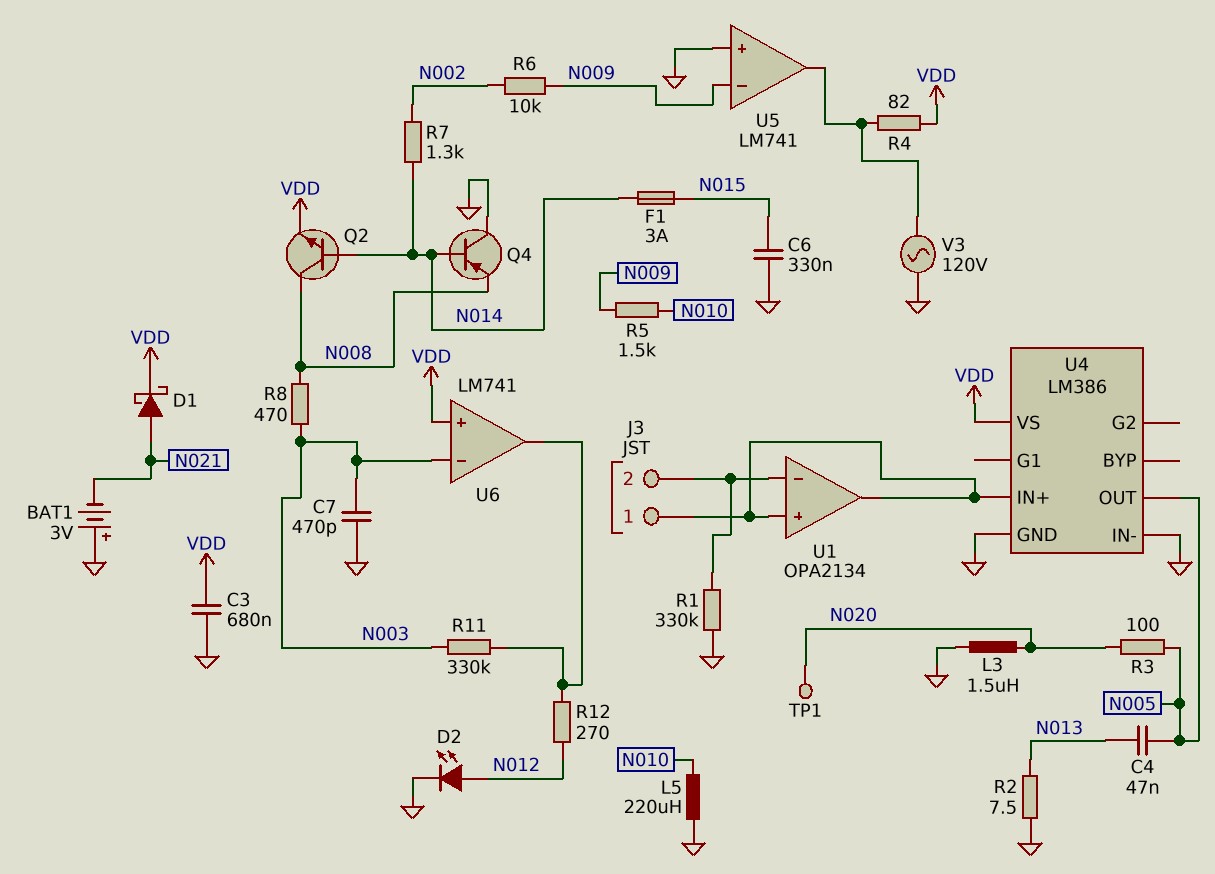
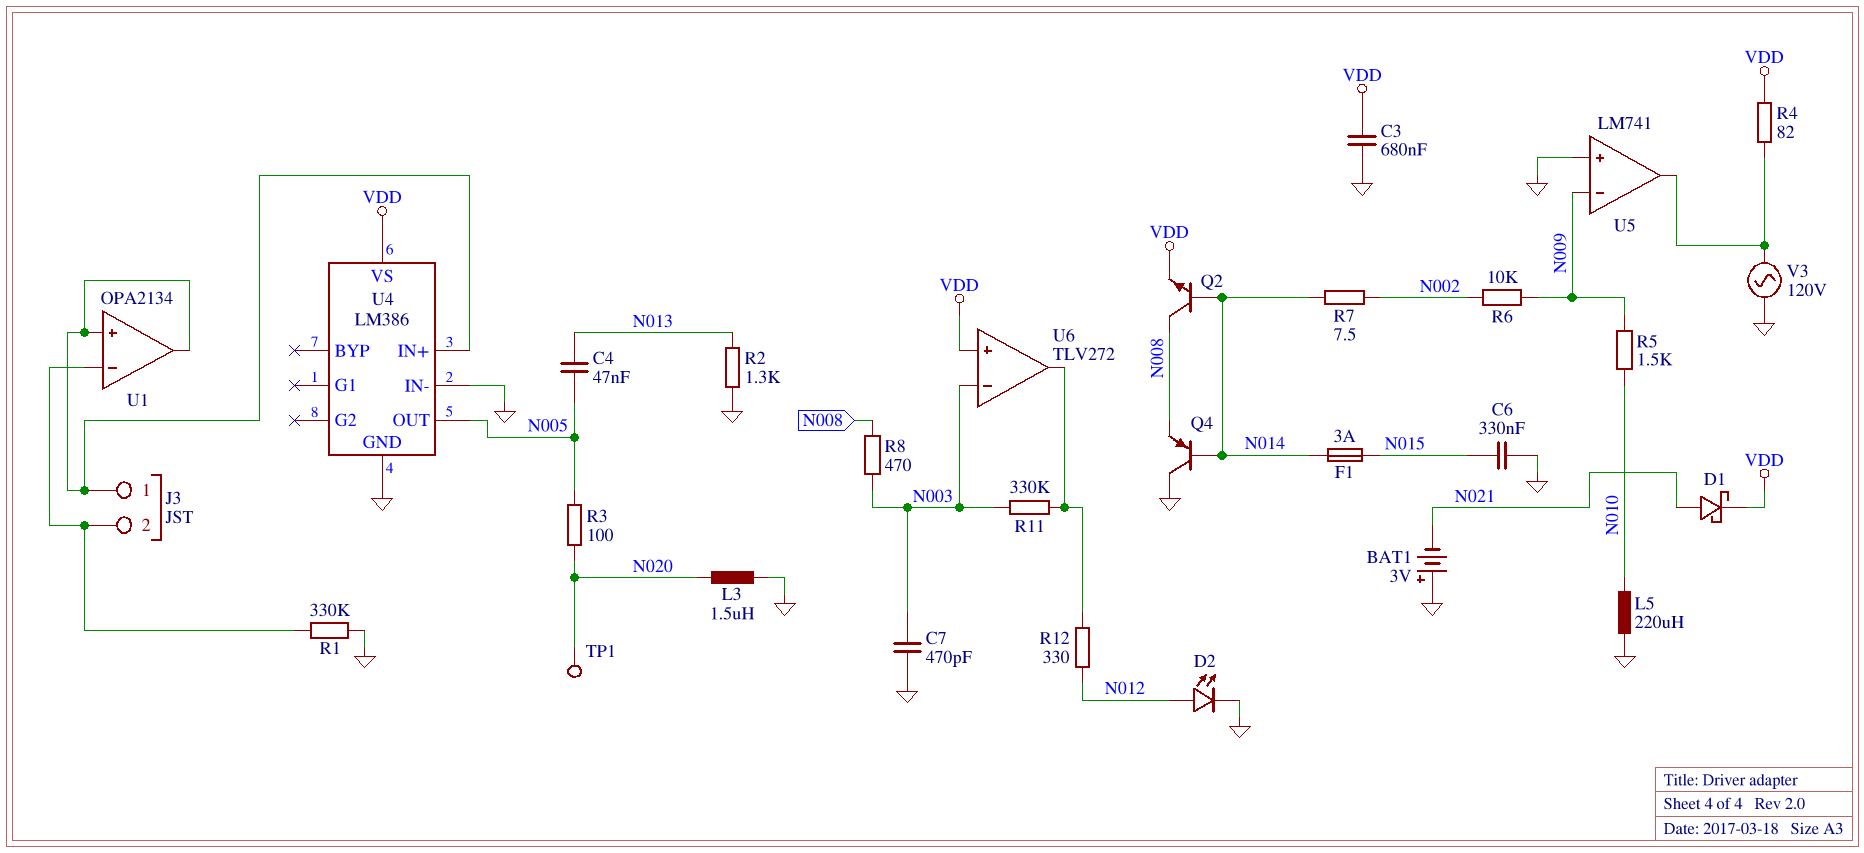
R2: 7.5 (GND, N013) -> 1.3k (GND, N013)
R7: 1.3k (N002, N014) -> 7.5 (N002, N014)
R12: 270 (N012, U6/out) -> 330 (N012, U6/out)
U6: LM741 -> TLV272

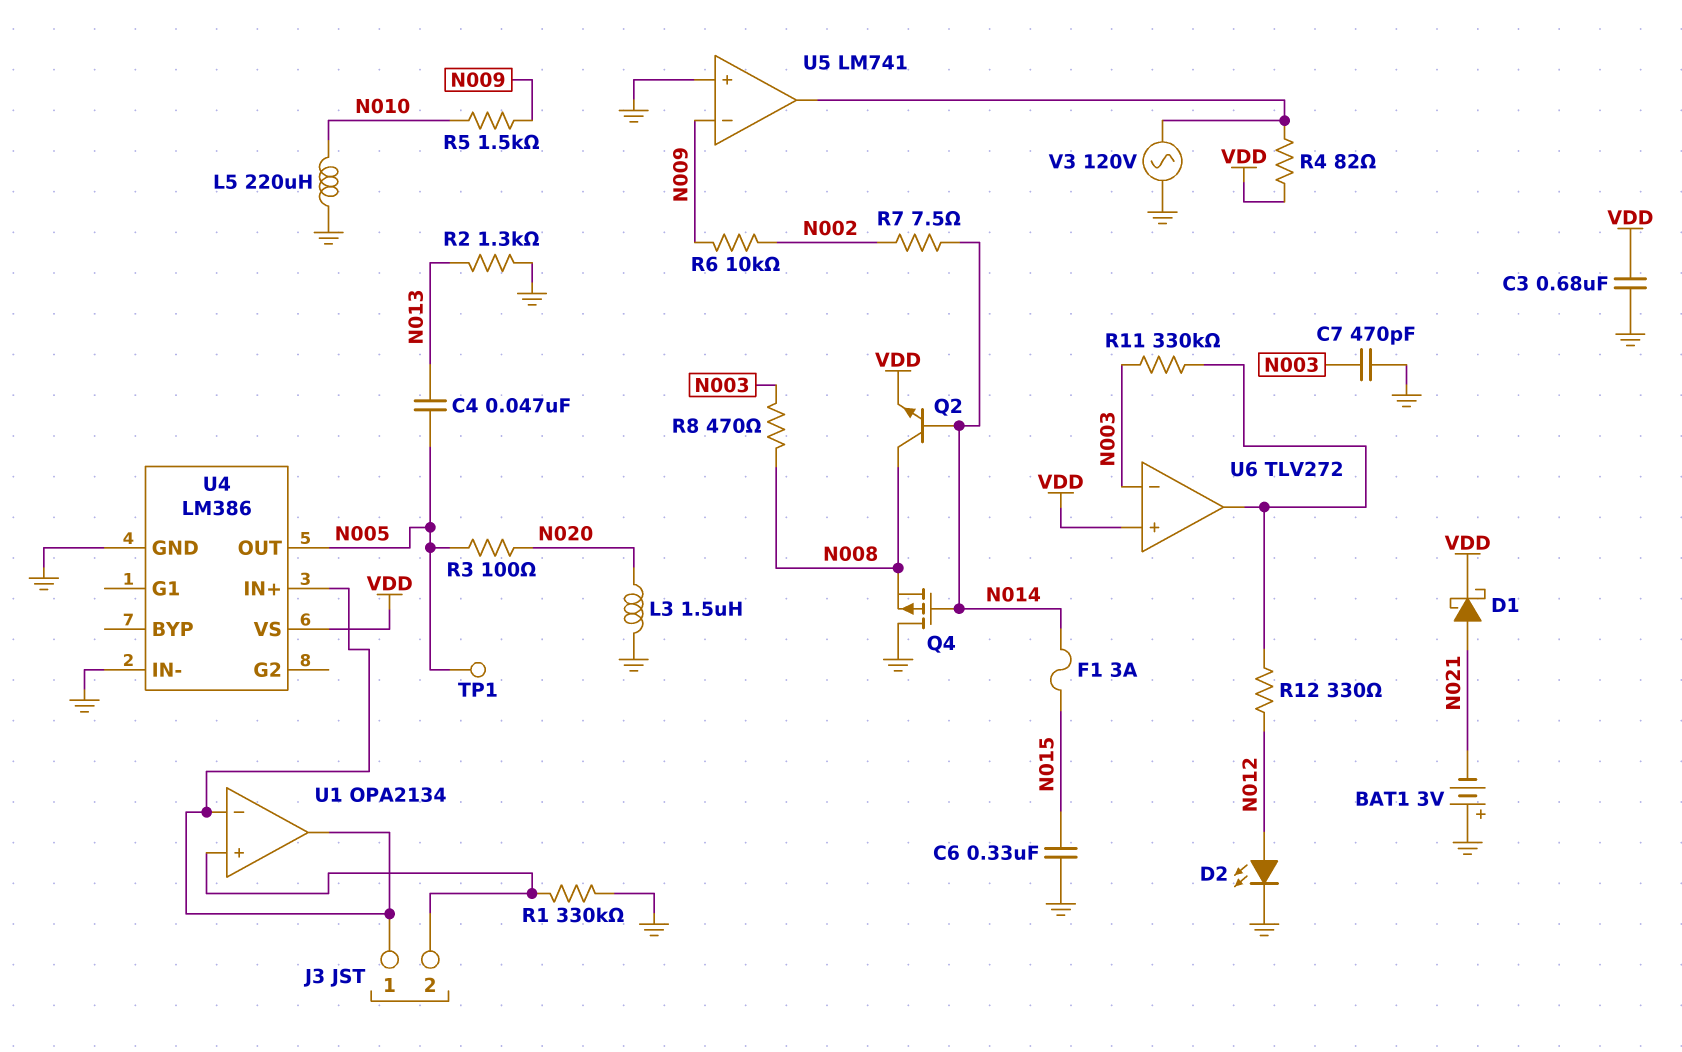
Q4: PNP (B N014, C GND, E N008) -> PMOS (G N014, D GND, S N008)
TP1: test point (N020) -> test point (N005)
U1 pin in+: J3/1 -> J3/2
U1 pin in-: J3/2 -> J3/1

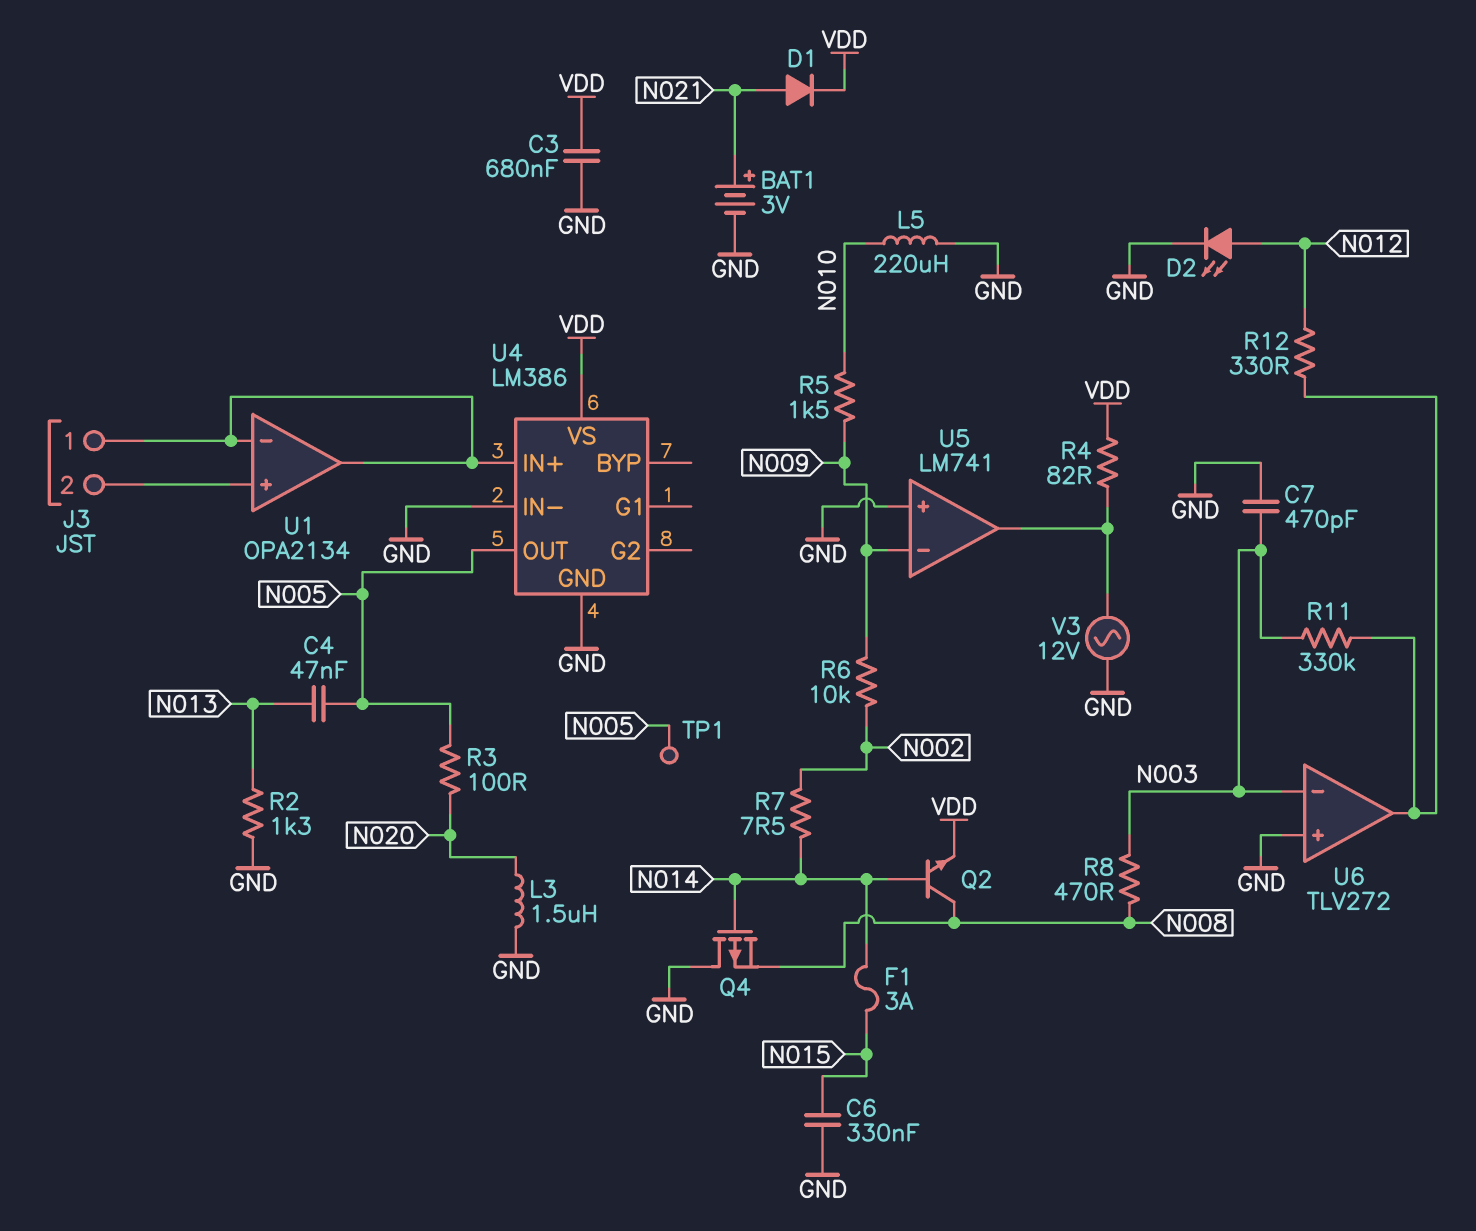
BAT1: 3V (plus GND, minus N021) -> 3V (plus N021, minus GND)
D1: schottky (A N021, K VDD) -> diode (A N021, K VDD)
R1: 330k (GND, J3/2) -> none
U6 pin in+: VDD -> GND
V3: AC 120V (GND, U5/out) -> AC 12V (GND, U5/out)

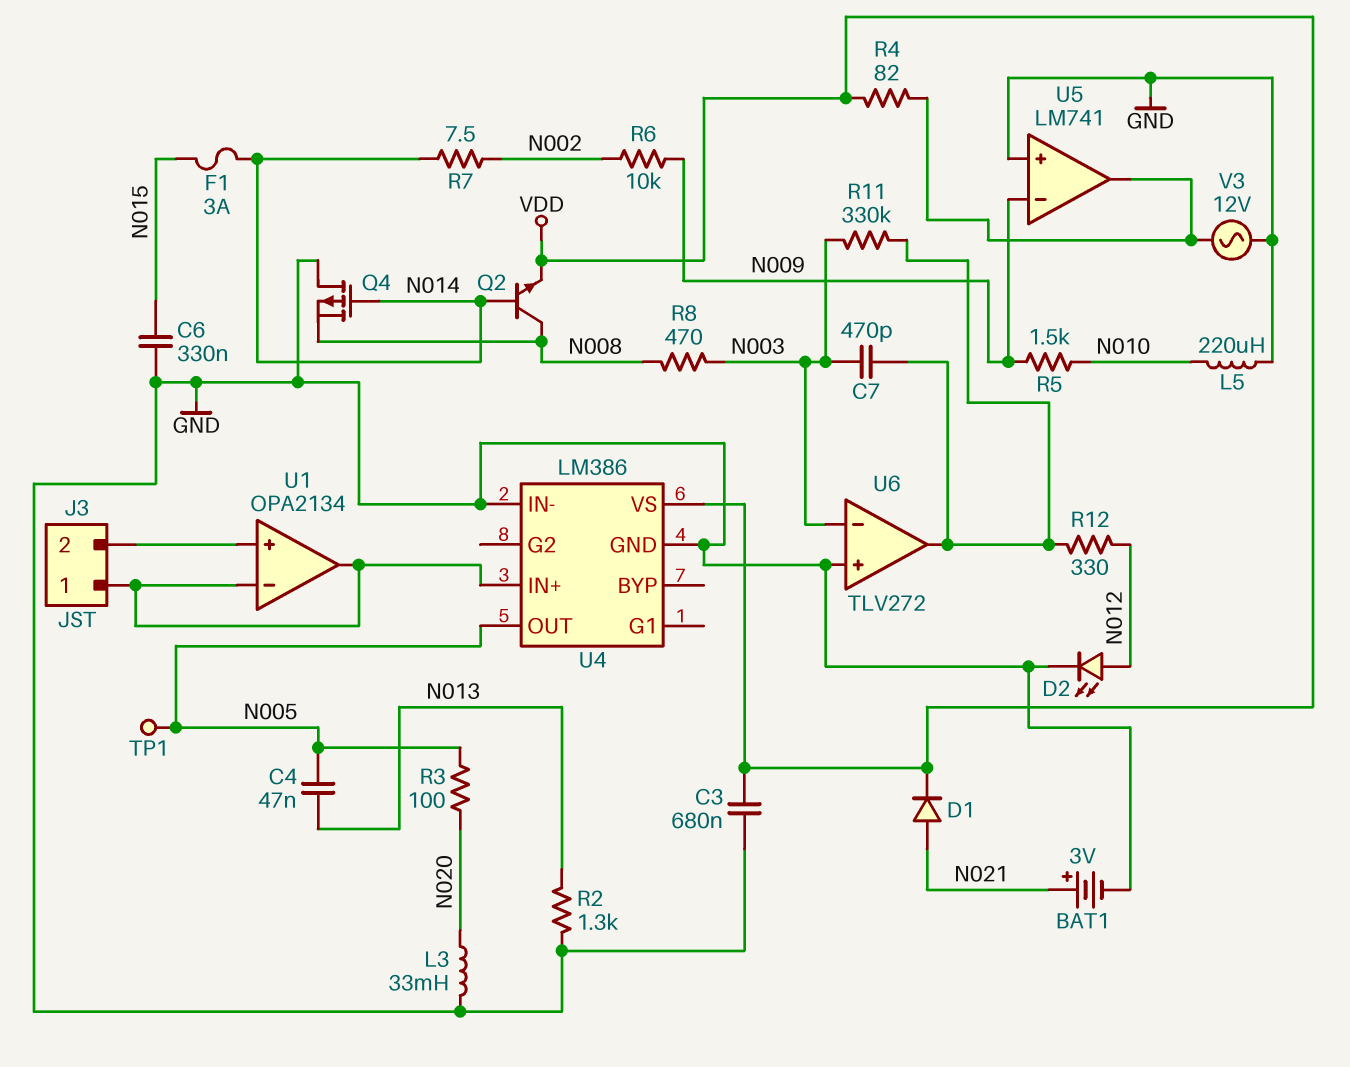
C7: 470pF (GND, N003) -> 470pF (N003, U6/out)
L3: 1.5uH (GND, N020) -> 33mH (GND, N020)

